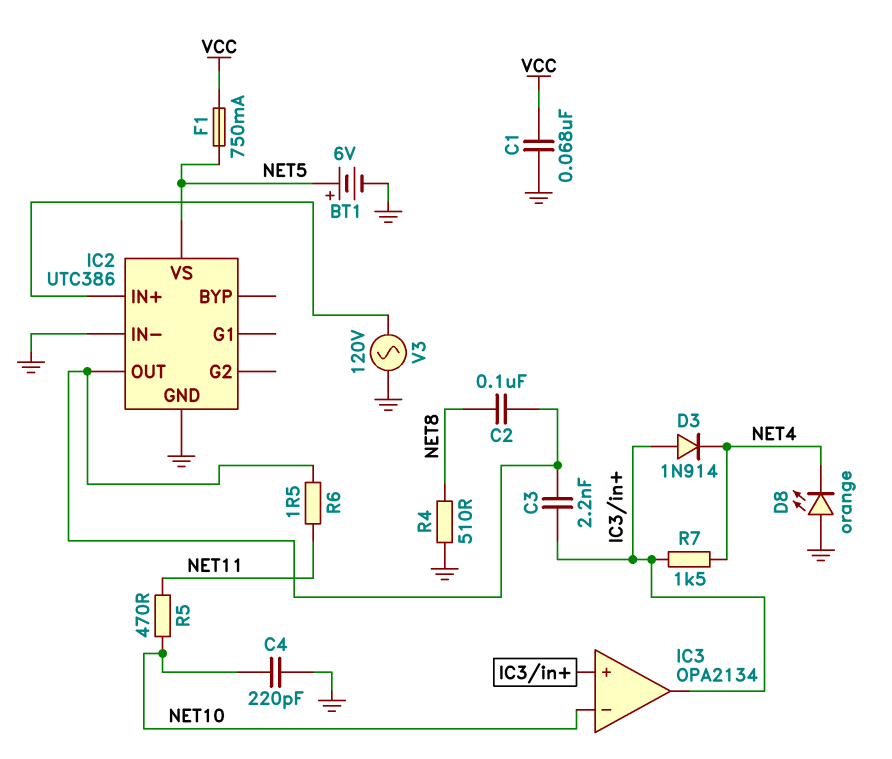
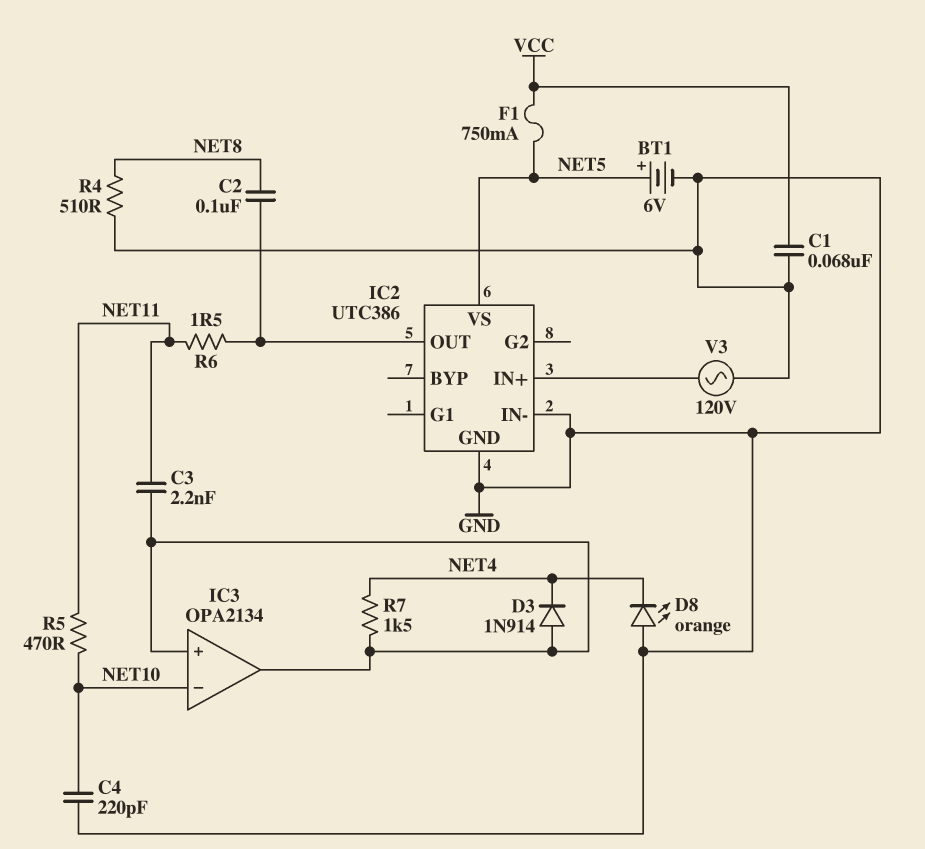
C3: 2.2nF (IC2/OUT, IC3/in+) -> 2.2nF (IC3/in+, NET11)

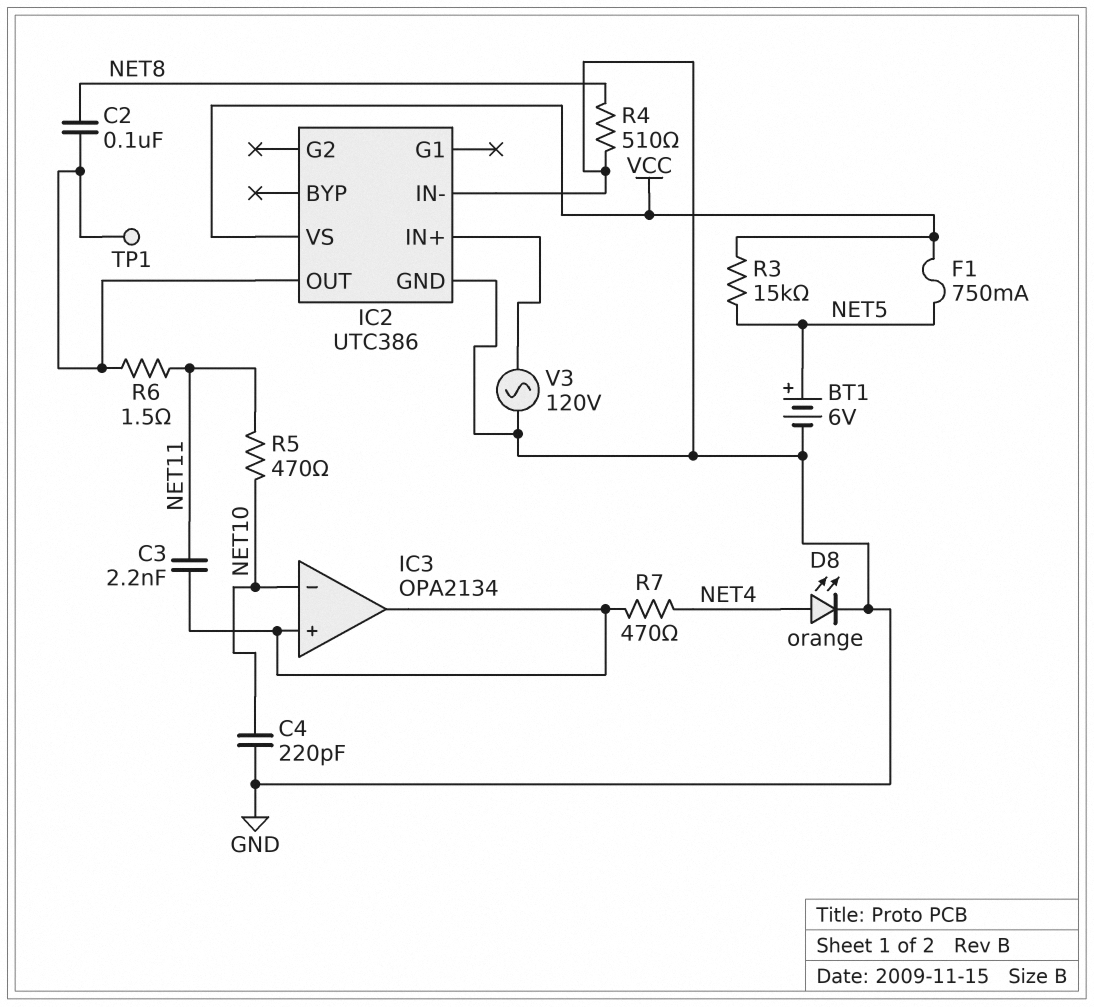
C1: 68nF (GND, VCC) -> none
D3: diode 1N914 (A IC3/in+, K NET4) -> none
D8: LED orange (A GND, K NET4) -> LED orange (A NET4, K GND)
IC2 pin VS: NET5 -> VCC
R3: none -> 15k (NET5, VCC)
R7: 1.5k (IC3/in+, NET4) -> 470 (IC3/in+, NET4)
TP1: none -> test point (IC2/OUT)

